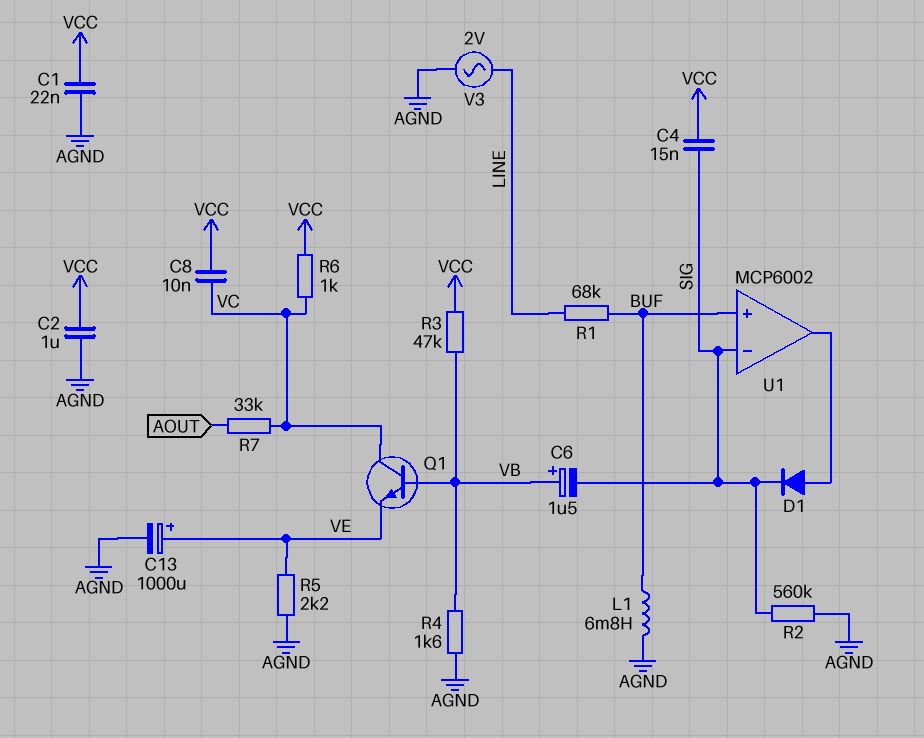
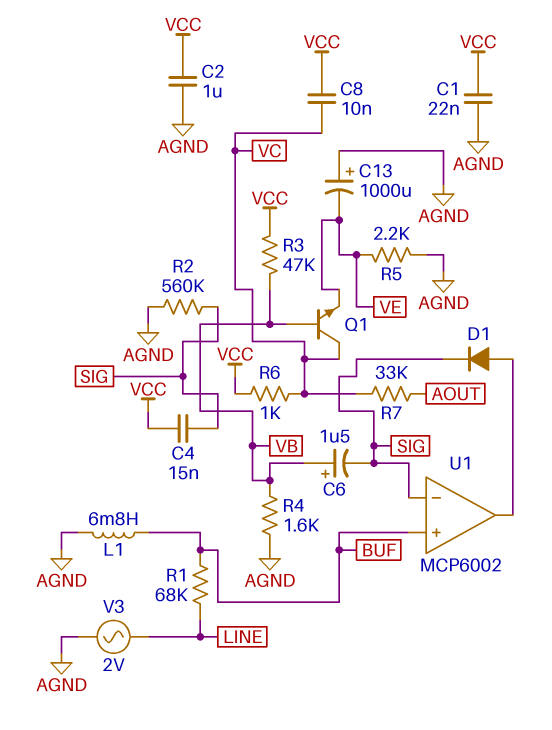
C13: 1000uF (plus VE, minus AGND) -> 1000uF (plus AGND, minus VE)

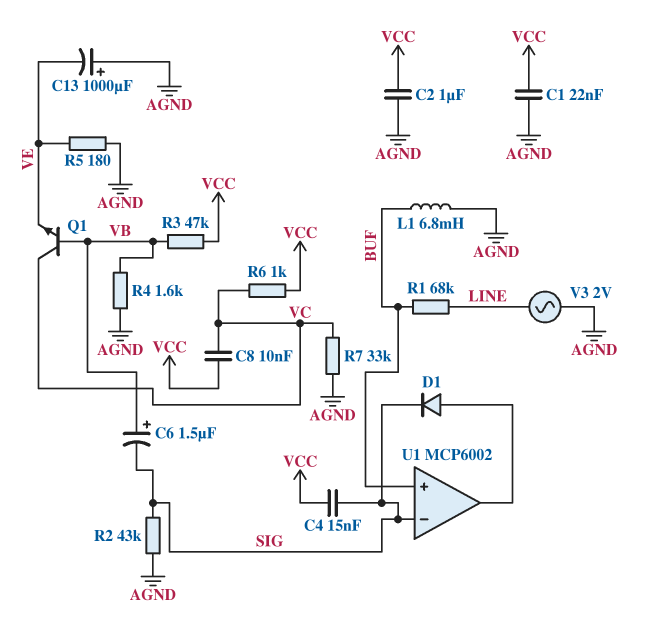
R2: 560k (AGND, SIG) -> 43k (AGND, SIG)
R5: 2.2k (AGND, VE) -> 180 (AGND, VE)
R7: 33k (AOUT, VC) -> 33k (AGND, VC)

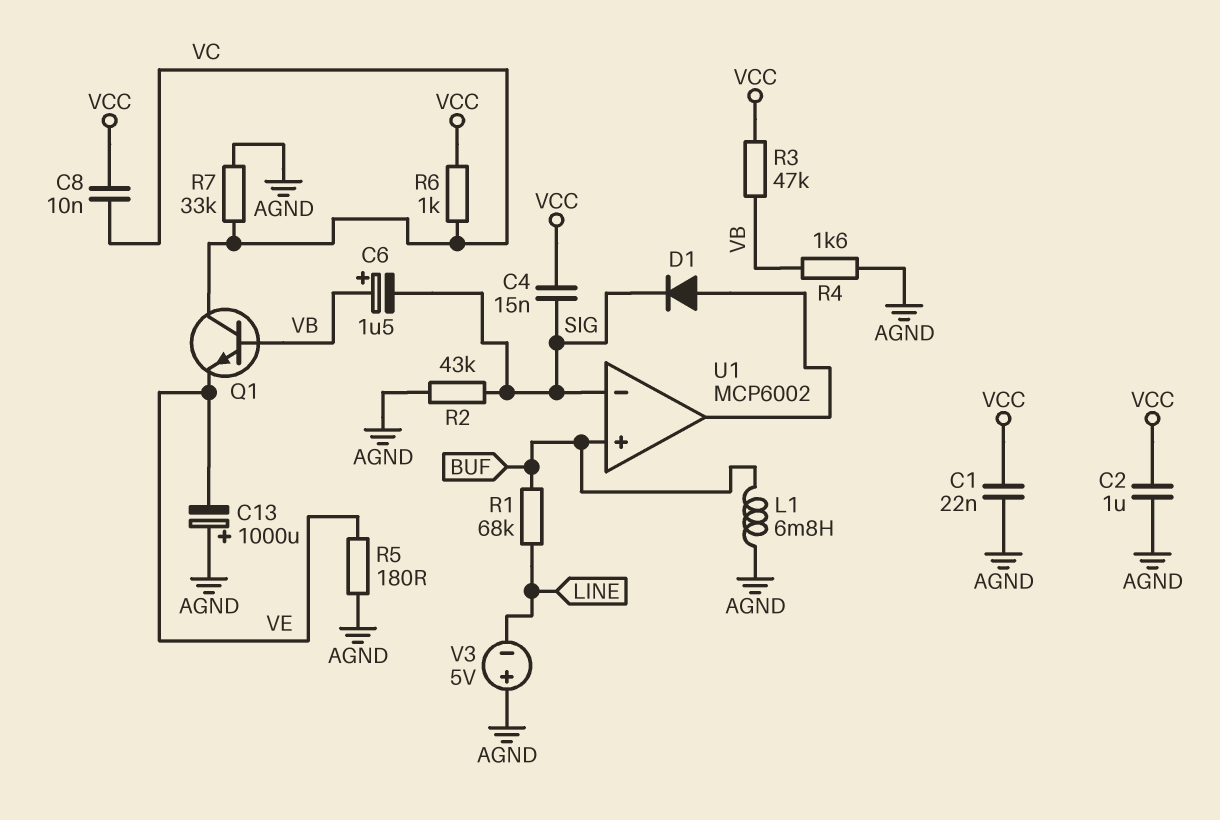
V3: AC 2V (AGND, LINE) -> 5V (plus AGND, minus LINE)

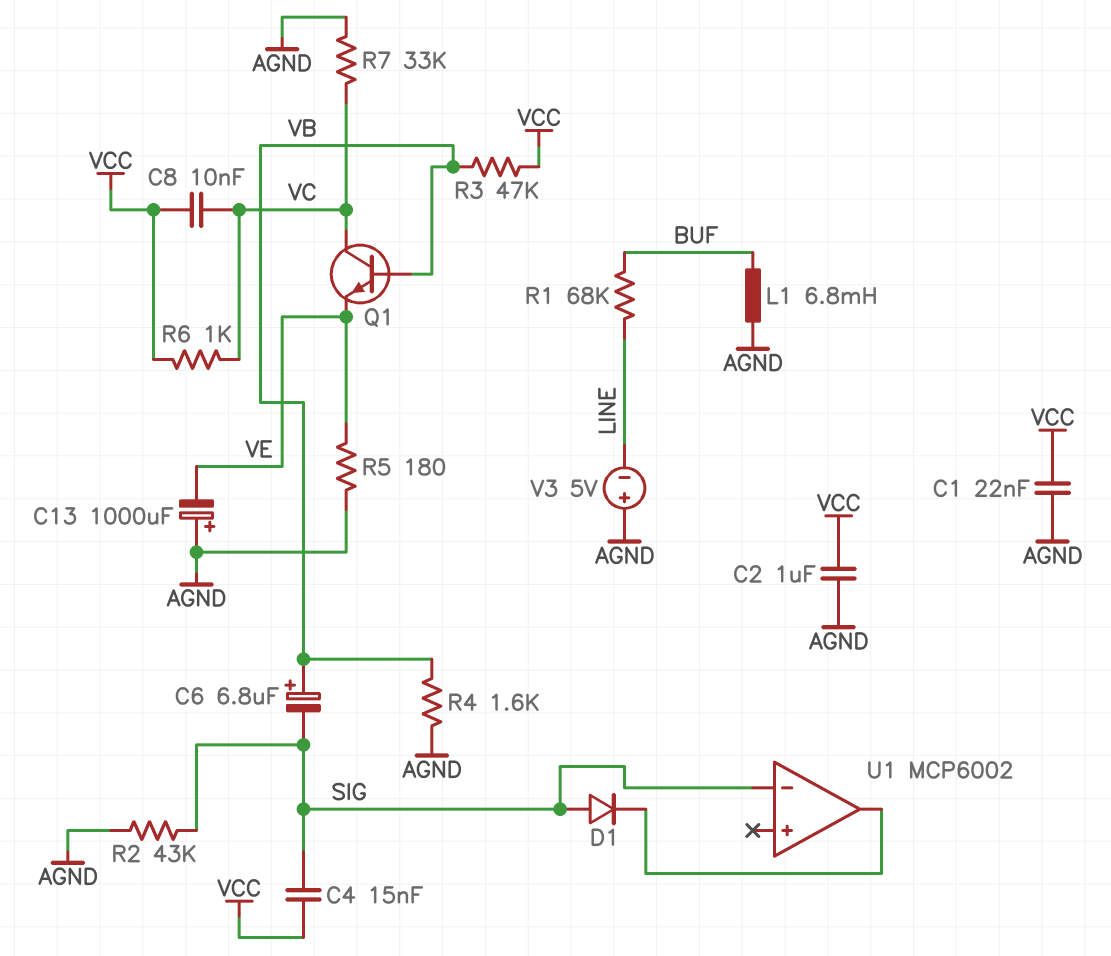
C6: 1.5uF (plus VB, minus SIG) -> 6.8uF (plus VB, minus SIG)
D1: diode (A U1/out, K SIG) -> diode (A SIG, K U1/out)
U1 pin in+: BUF -> none

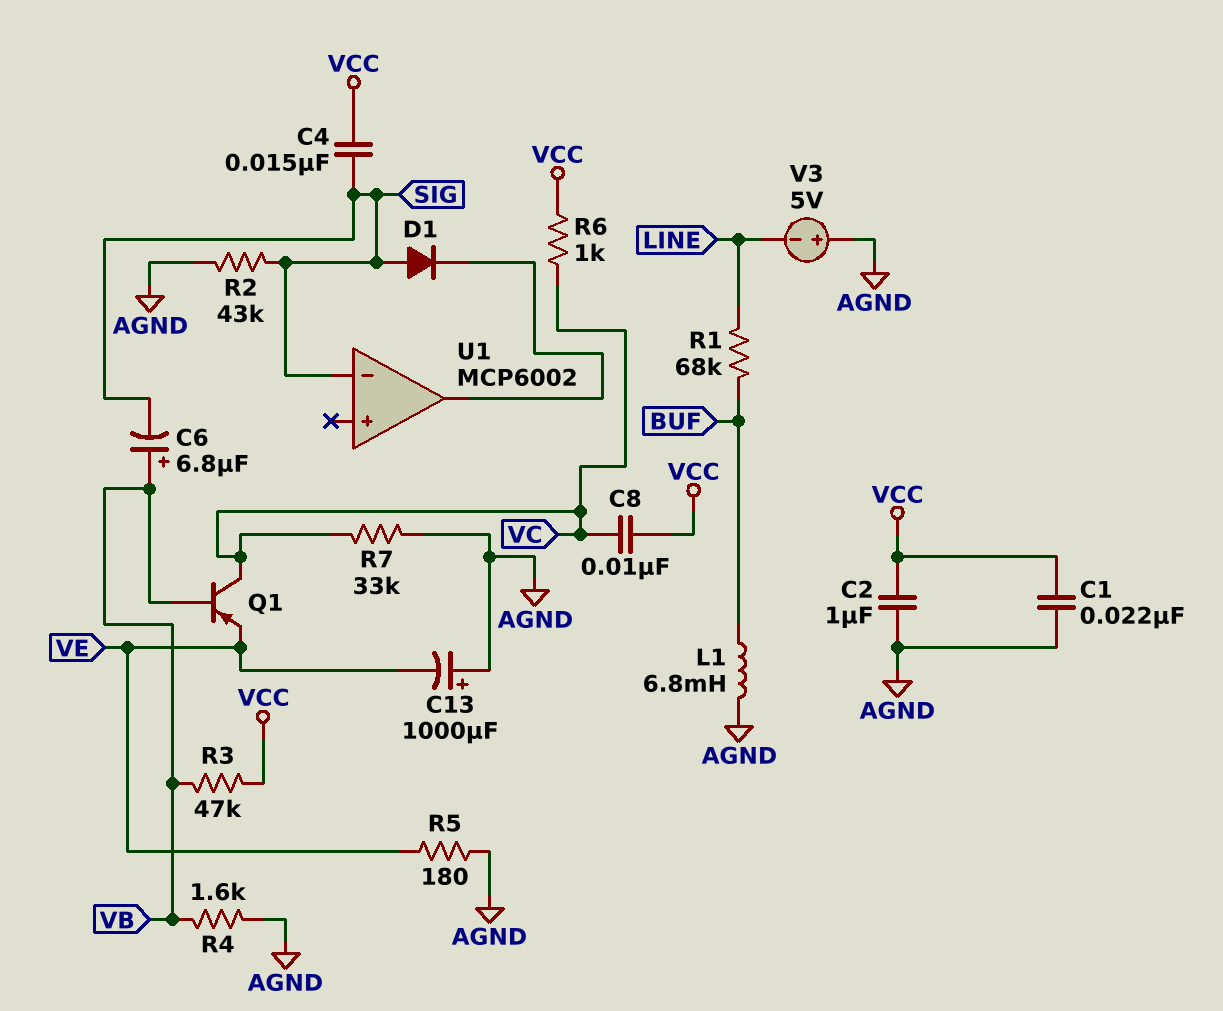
Q1: NPN (B VB, C VC, E VE) -> PNP (B VB, C VC, E VE)

